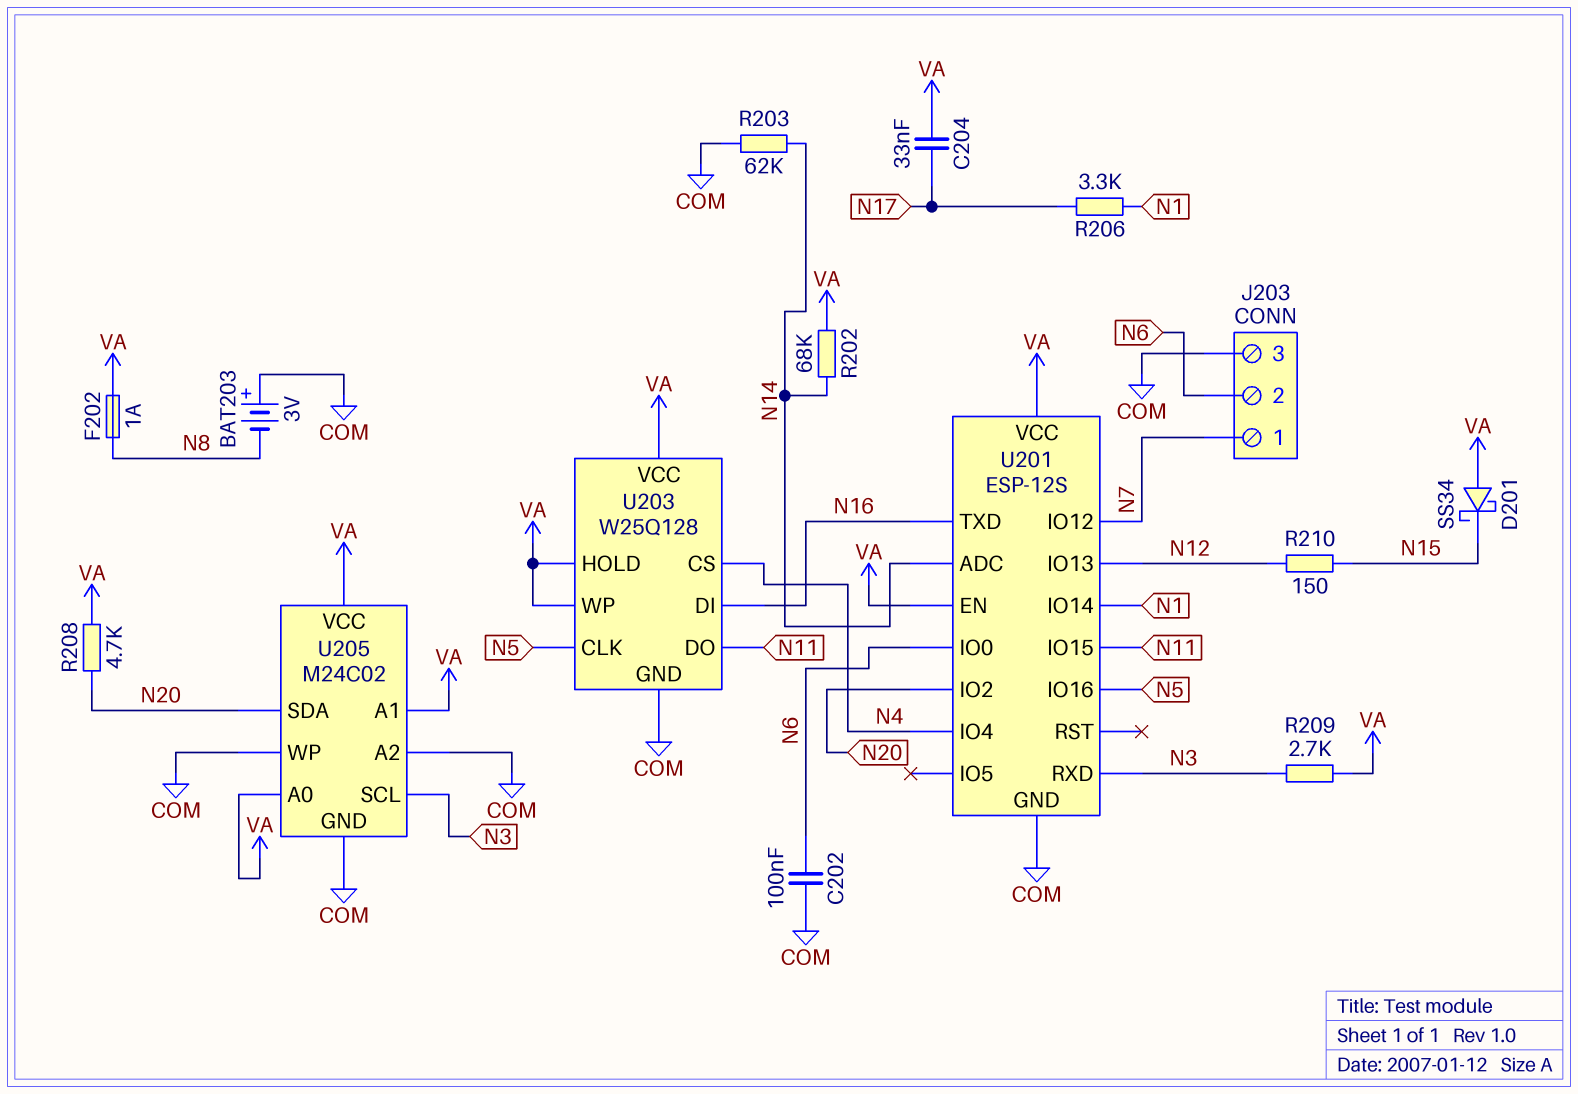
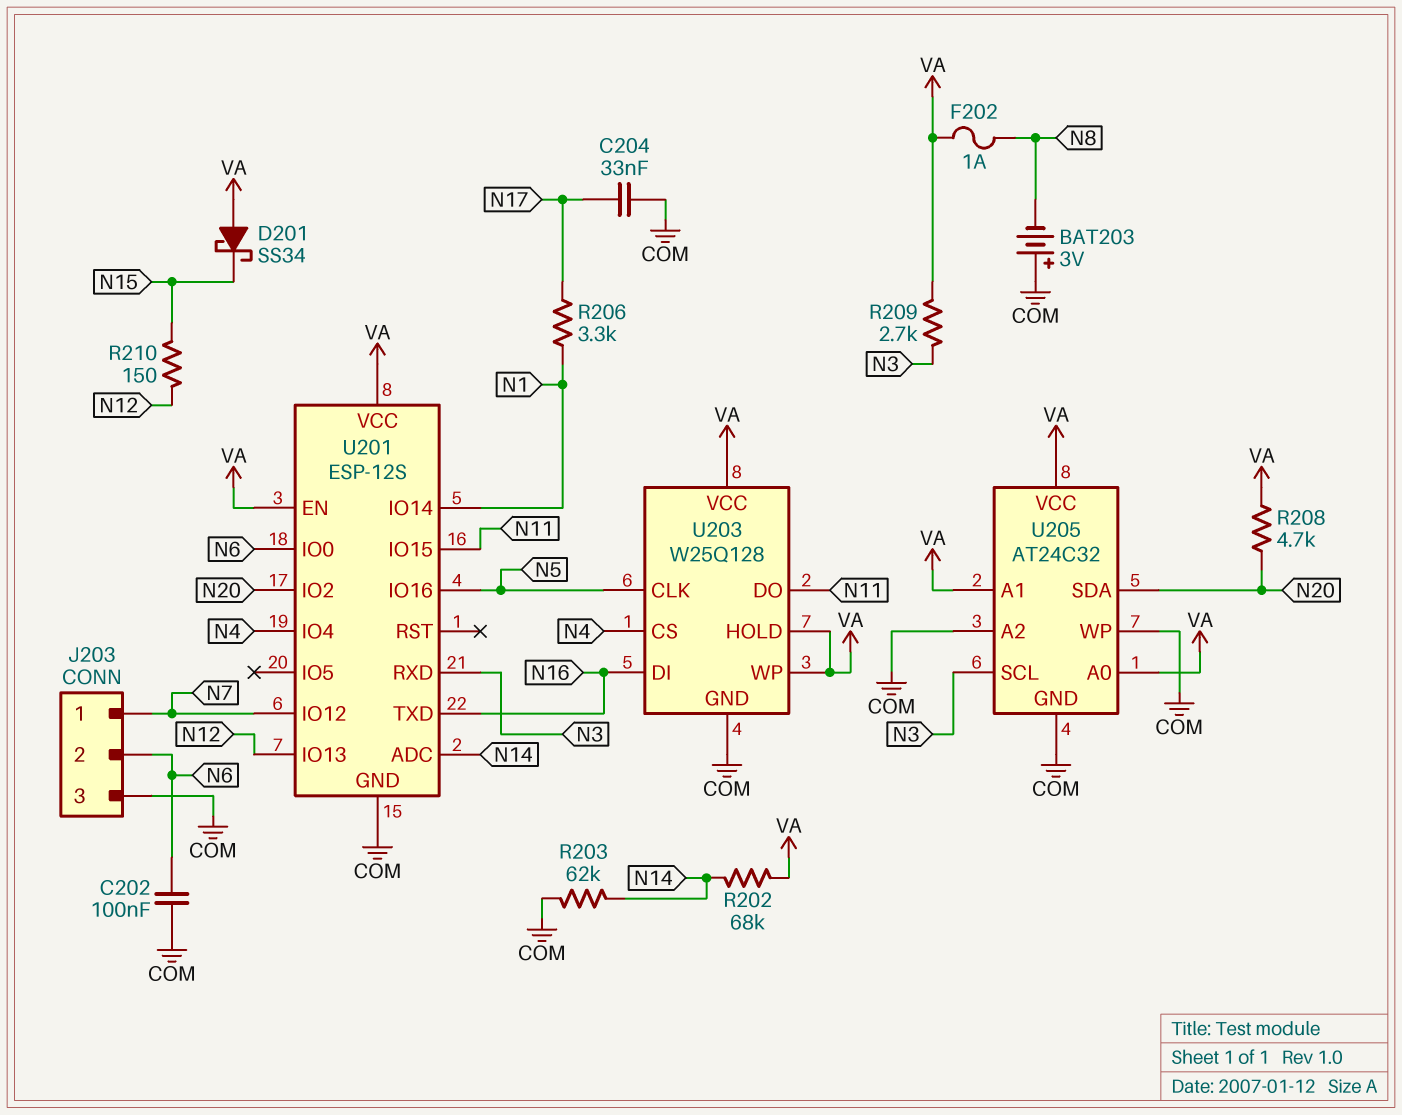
C204: 33nF (N17, VA) -> 33nF (COM, N17)
U205: M24C02 -> AT24C32

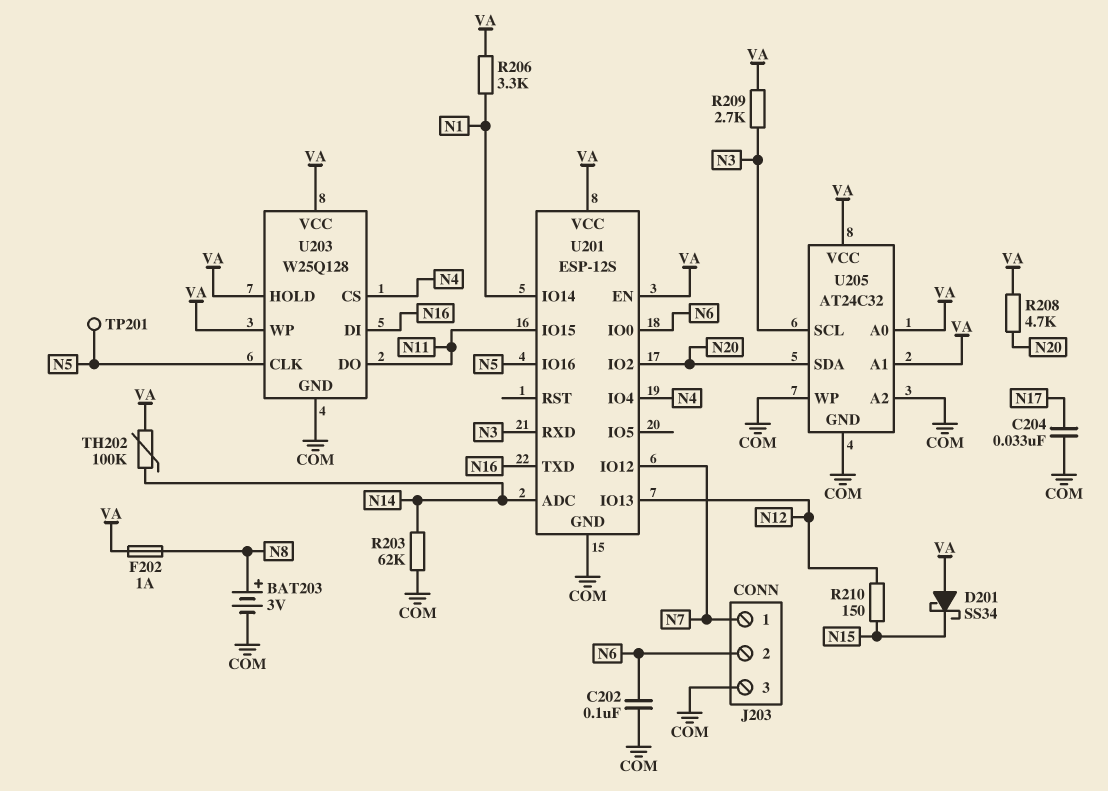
BAT203: 3V (plus COM, minus N8) -> 3V (plus N8, minus COM)
R202: 68k (N14, VA) -> none
R206: 3.3k (N1, N17) -> 3.3k (N1, VA)
TH202: none -> 100k (N14, VA)
TP201: none -> test point (N5)

